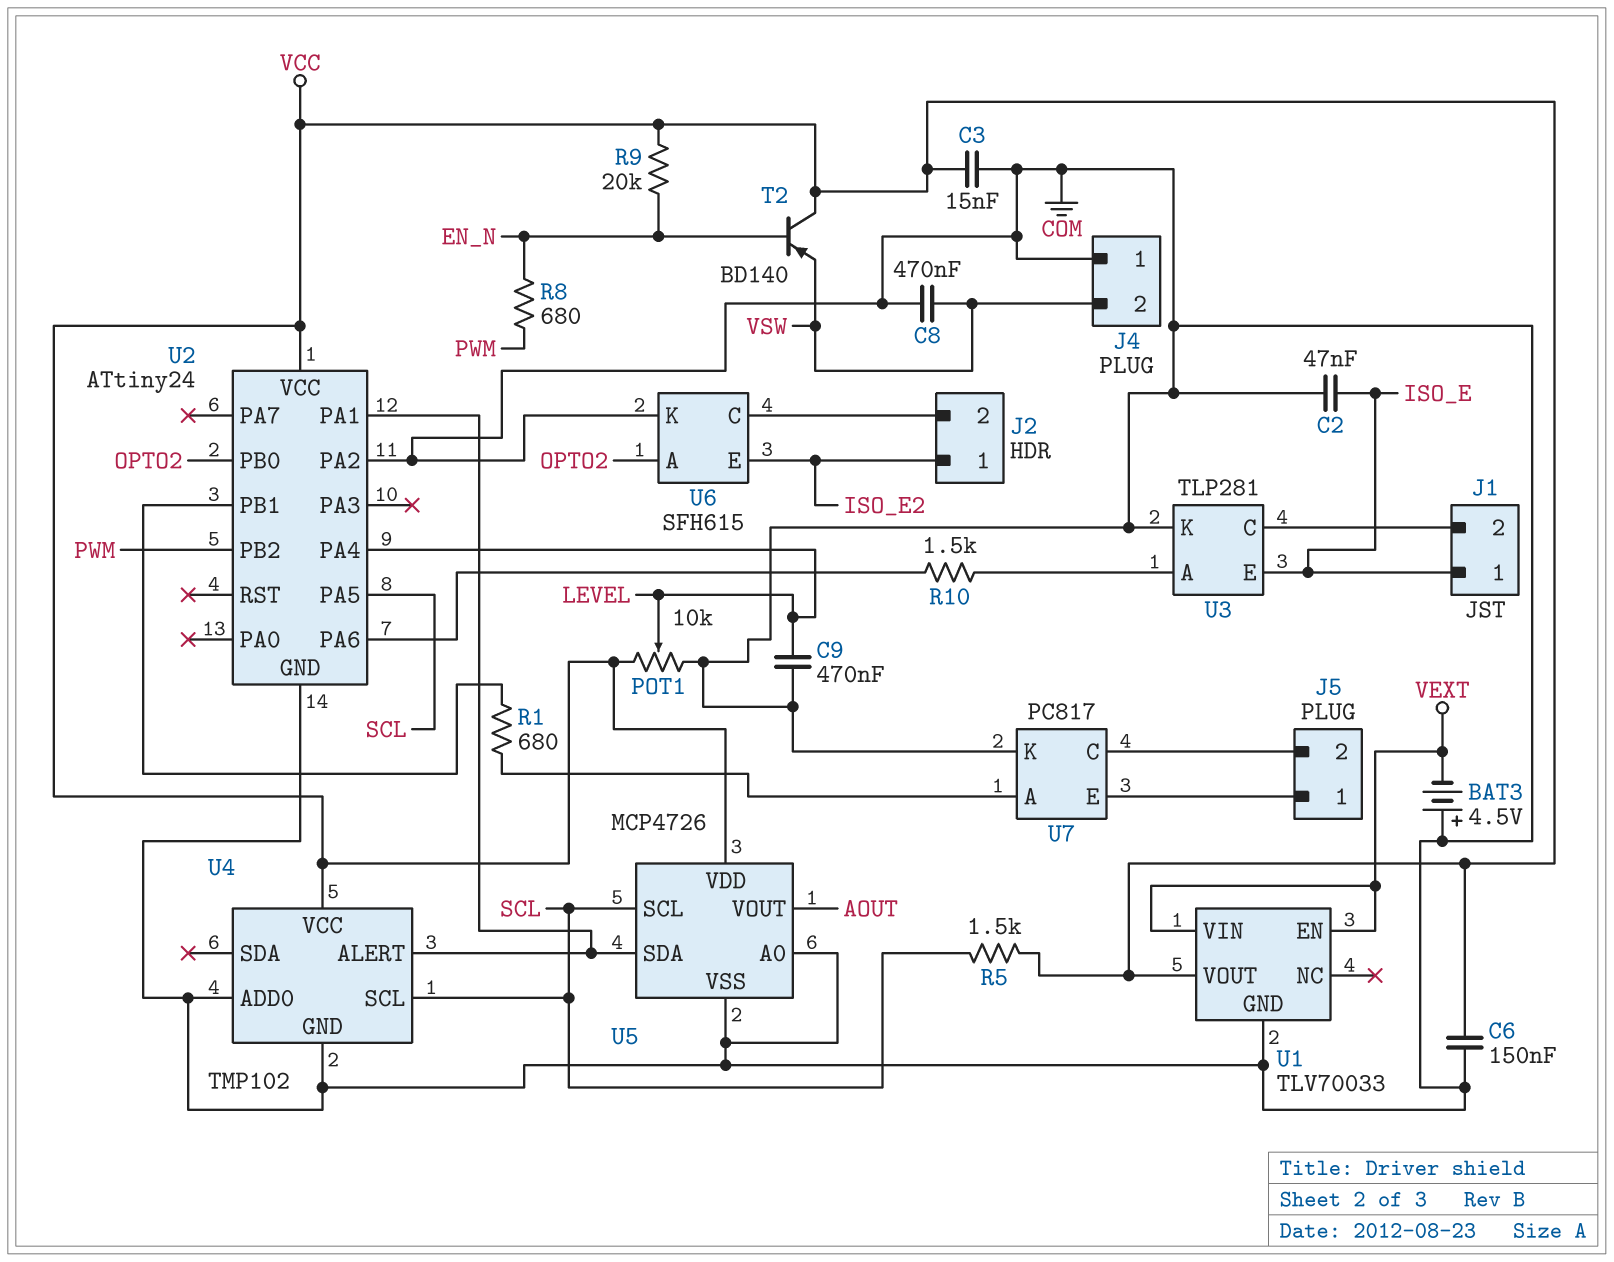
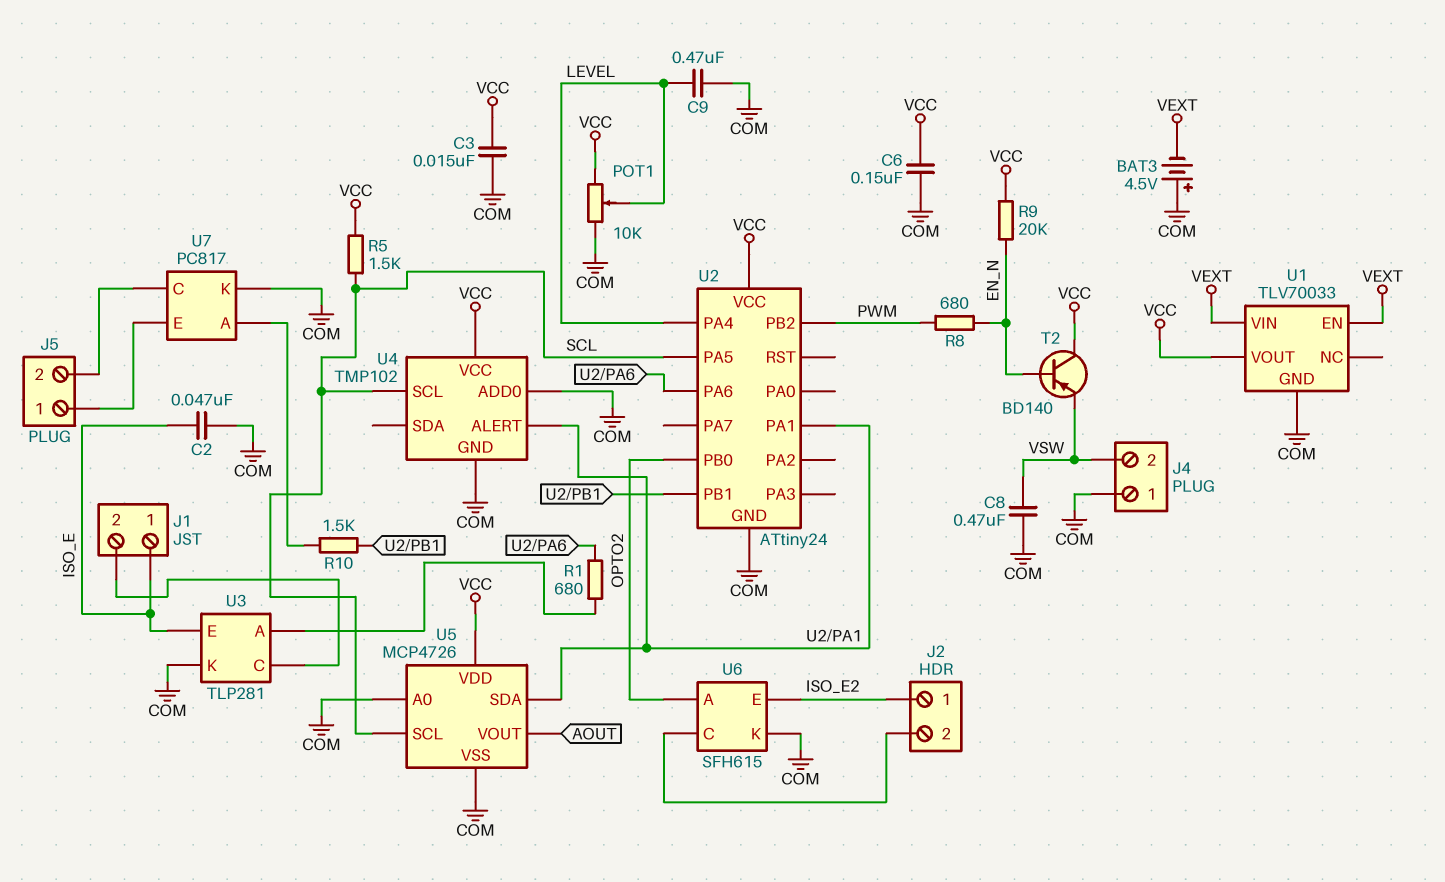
R1: 680 (U2/PB1, U7/A) -> 680 (U2/PA6, U3/A)
R10: 1.5k (U2/PA6, U3/A) -> 1.5k (U2/PB1, U7/A)
U2 pin PA2: COM -> none

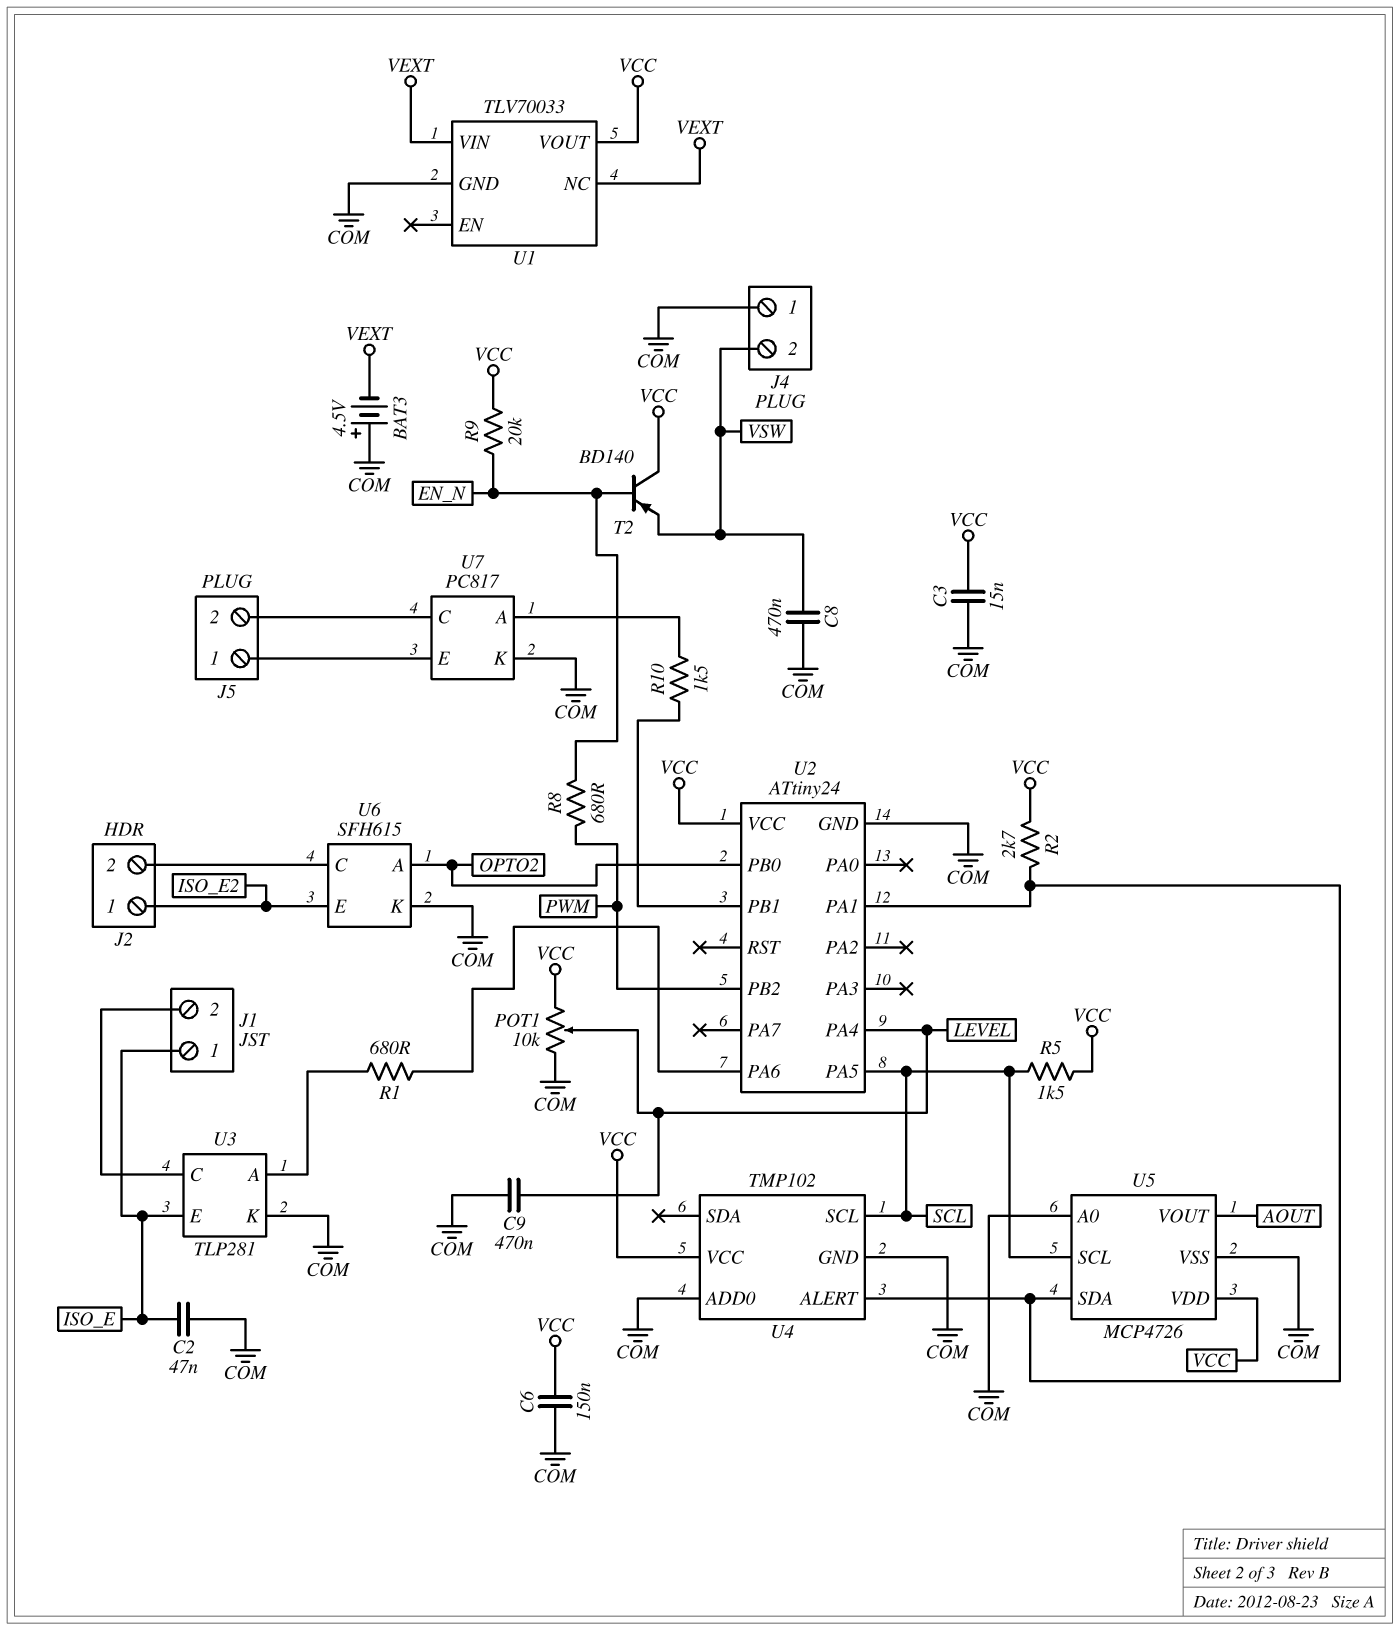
R2: none -> 2.7k (U2/PA1, VCC)
U1 pin EN: VEXT -> none
U1 pin NC: none -> VEXT

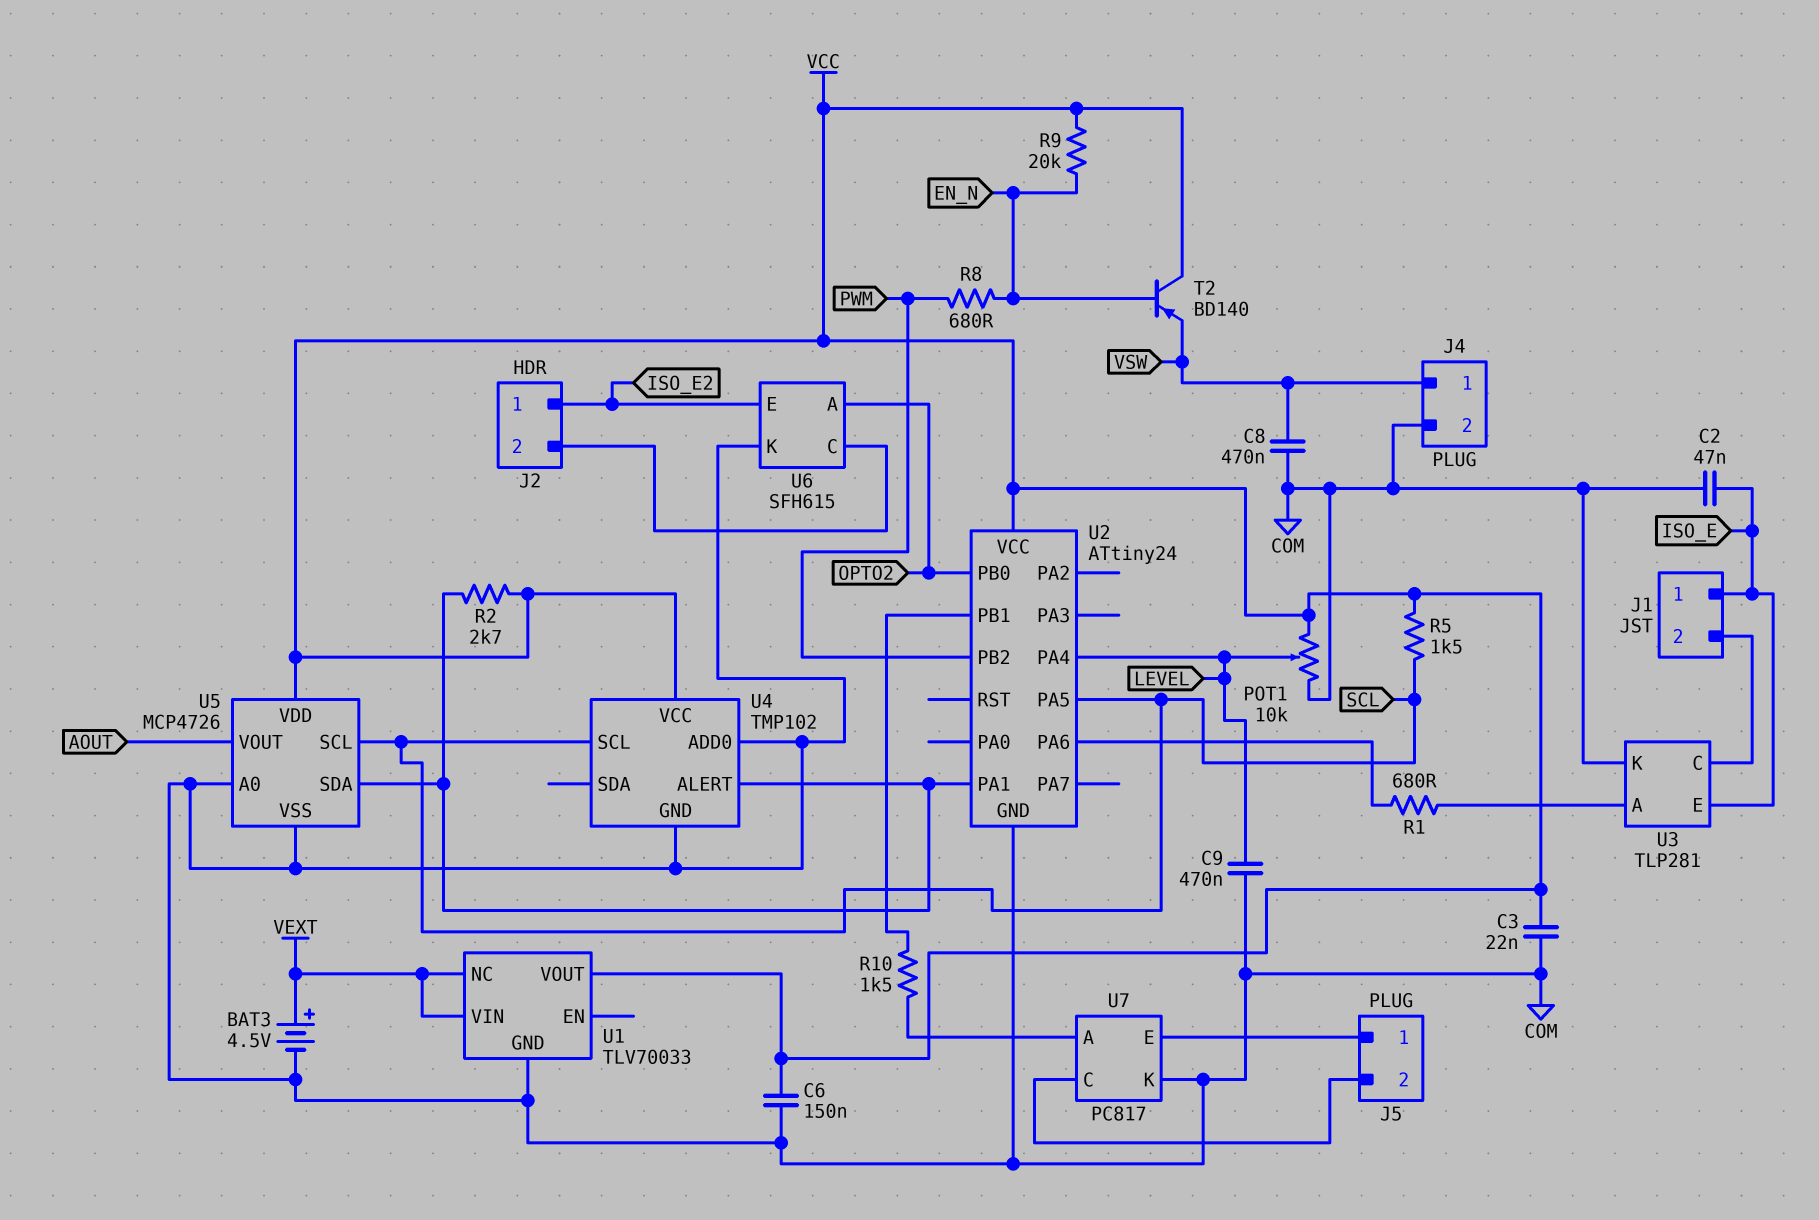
BAT3: 4.5V (plus COM, minus VEXT) -> 4.5V (plus VEXT, minus COM)
C3: 15nF (COM, VCC) -> 22nF (COM, VCC)
J4 pin 1: COM -> VSW
J4 pin 2: VSW -> COM

